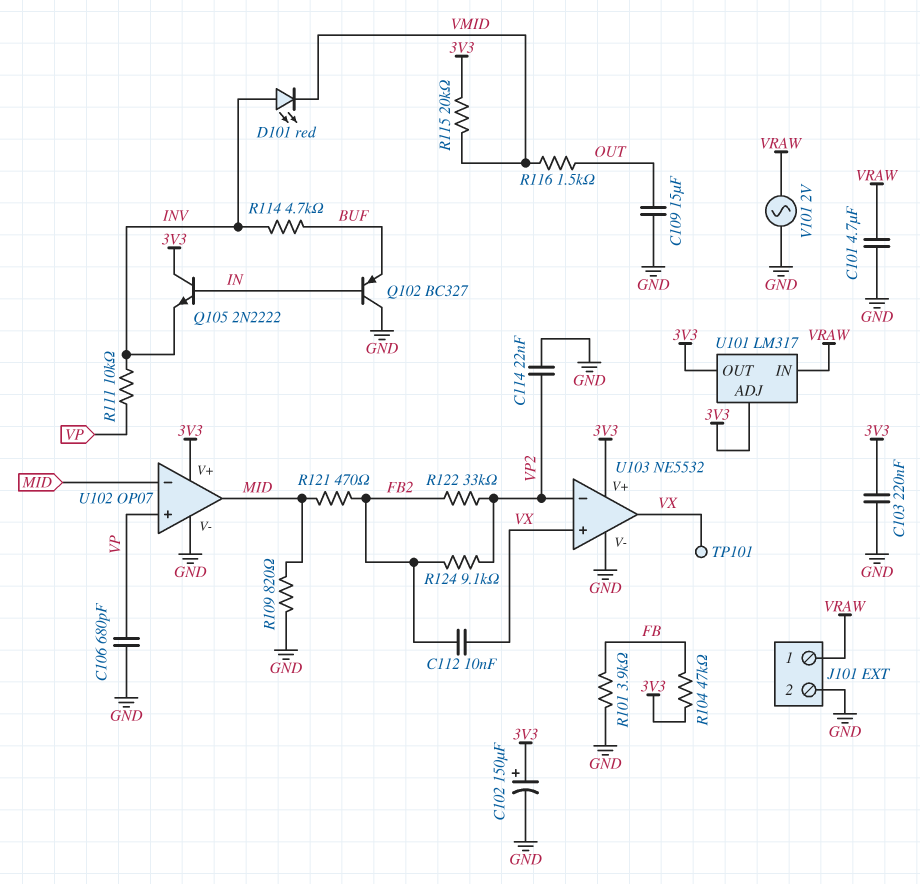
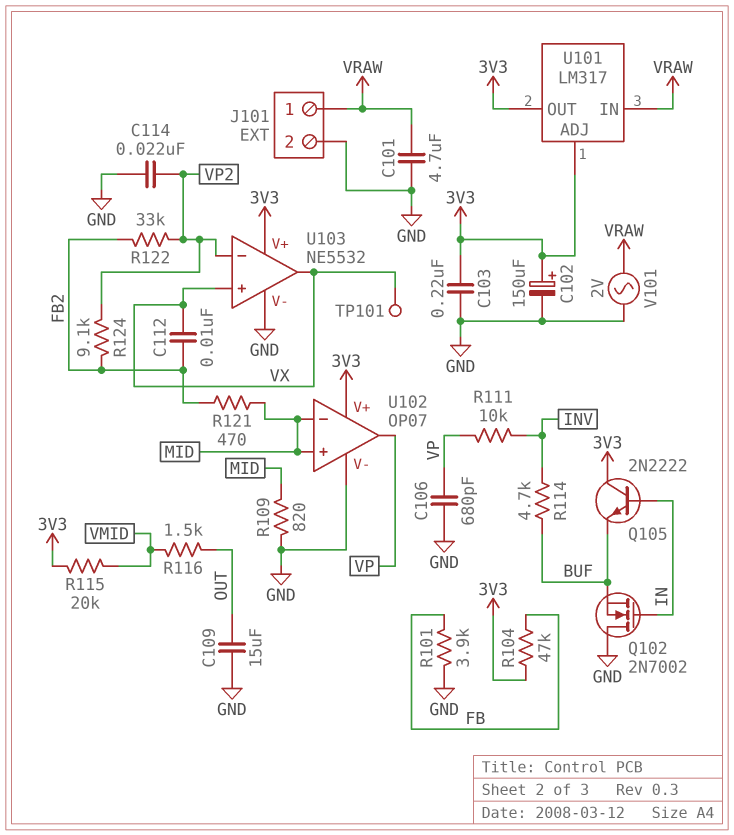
D101: LED red (A INV, K VMID) -> none
Q102: PNP BC327 (B IN, C GND, E BUF) -> NMOS 2N7002 (G IN, D GND, S BUF)
Q105: NPN 2N2222 (B IN, C 3V3, E INV) -> NPN 2N2222 (B IN, C 3V3, E BUF)
U102 pin in+: VP -> MID
U102 pin out: MID -> VP

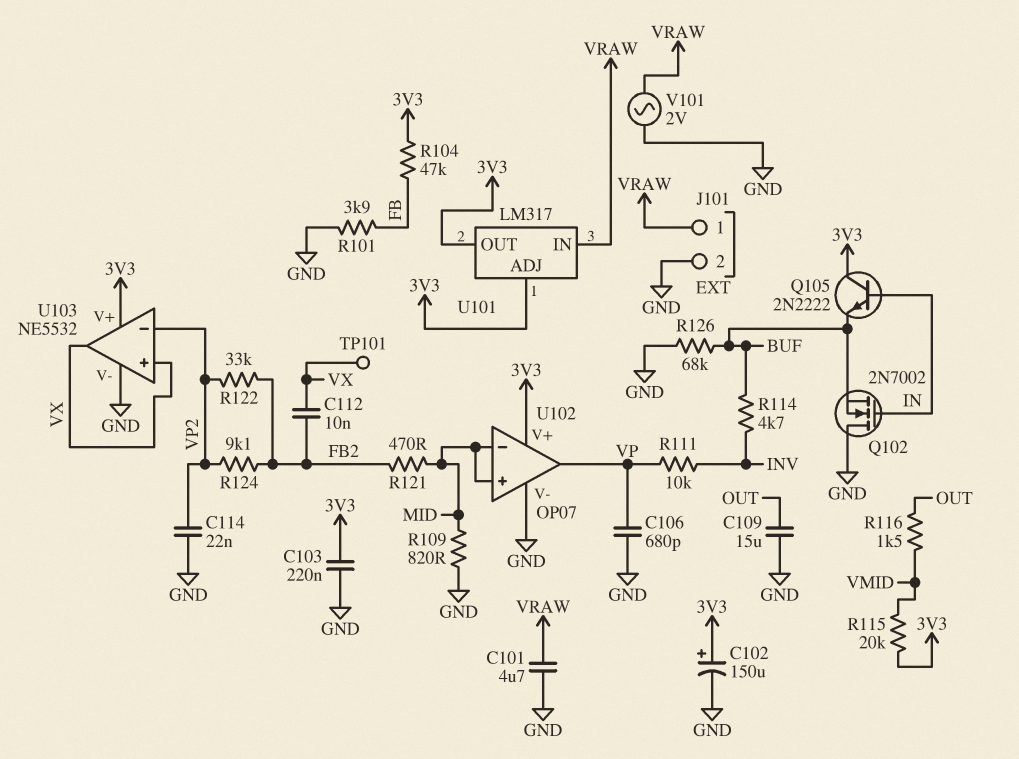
R126: none -> 68k (BUF, GND)

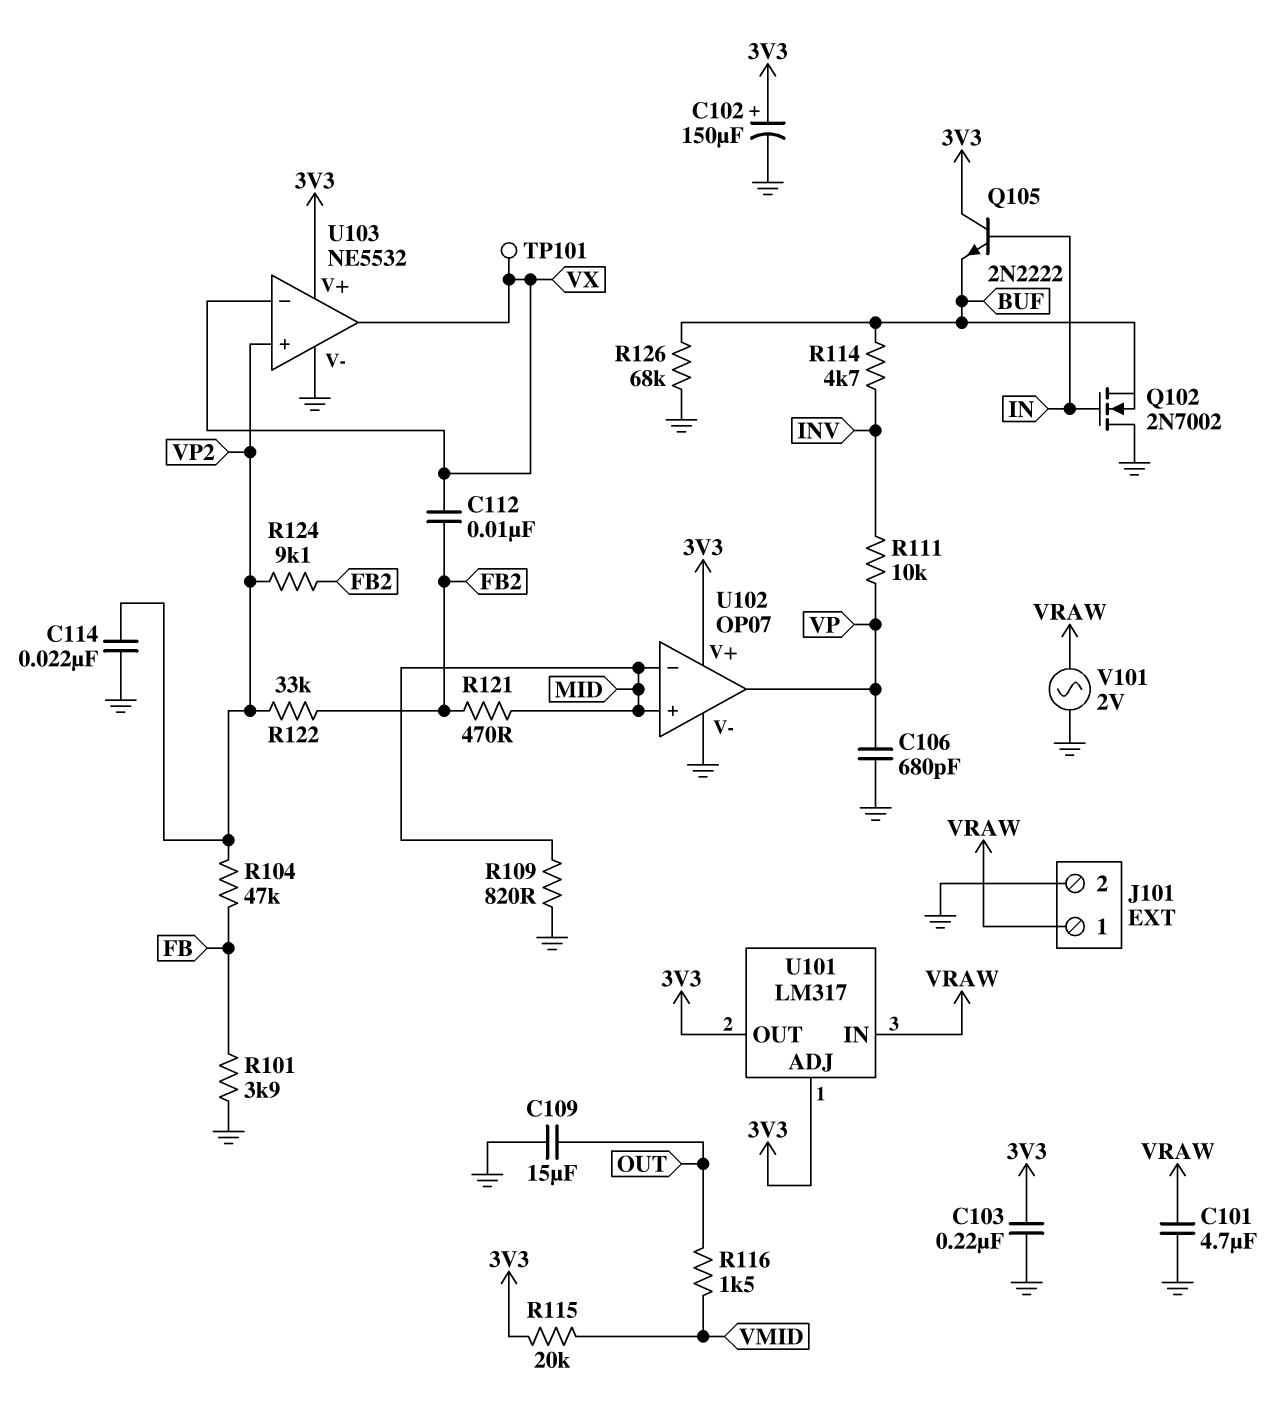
R104: 47k (3V3, FB) -> 47k (FB, VP2)
U103 pin in+: VX -> VP2
U103 pin in-: VP2 -> VX

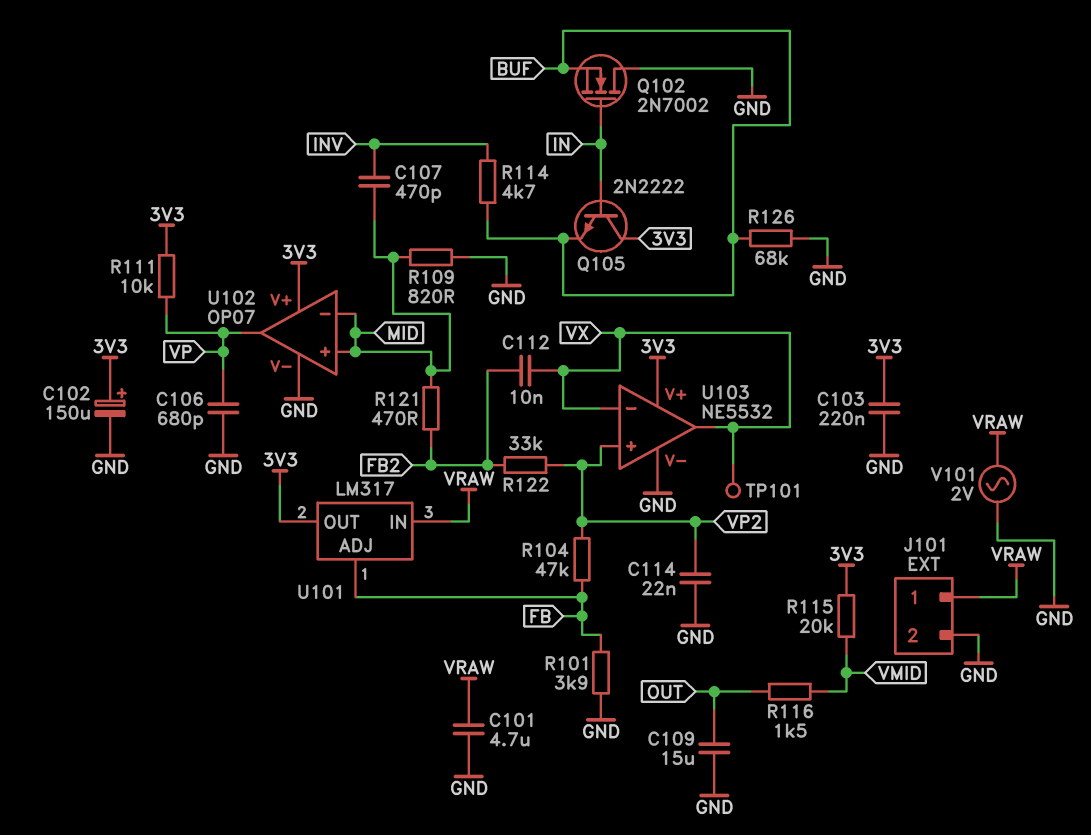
C107: none -> 470pF (INV, MID)
R111: 10k (INV, VP) -> 10k (3V3, VP)
R124: 9.1k (FB2, VP2) -> none
U101 pin ADJ: 3V3 -> FB

